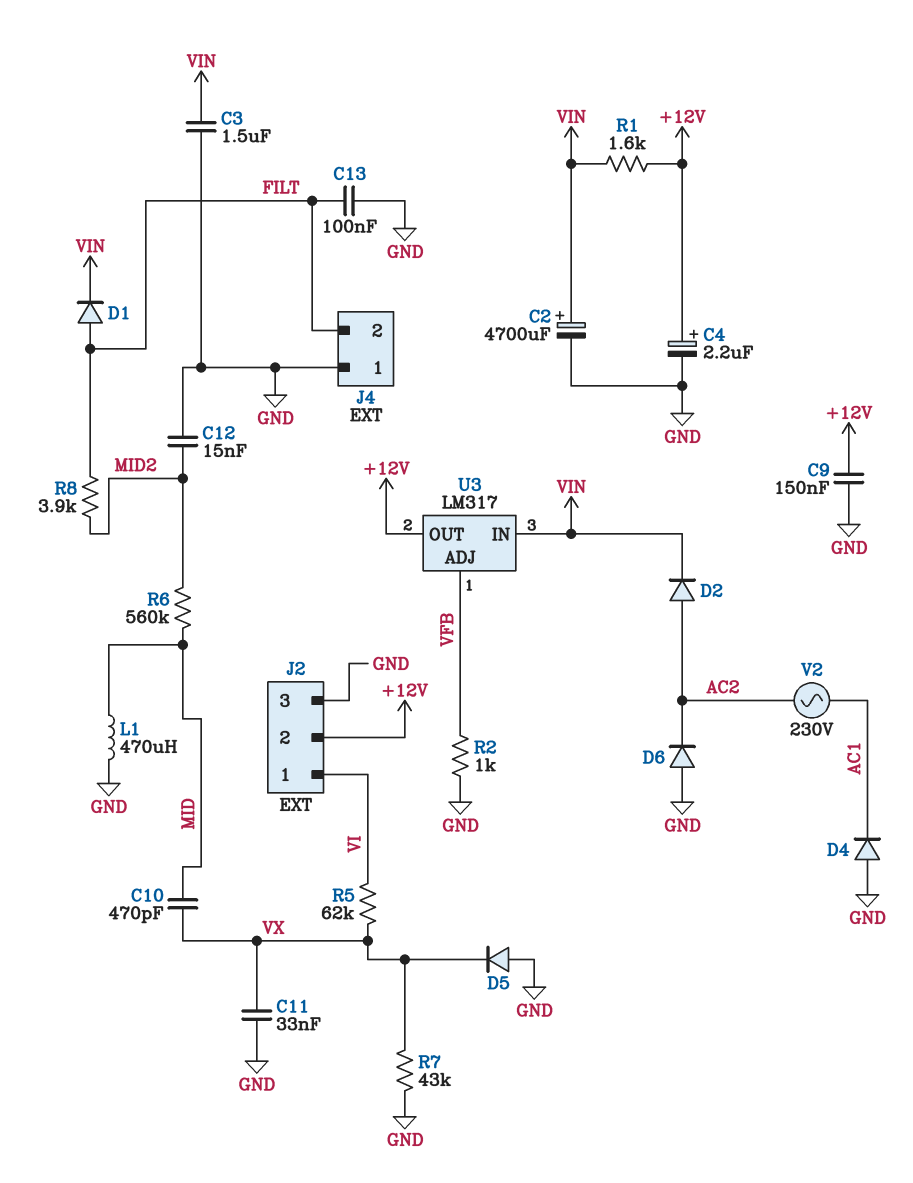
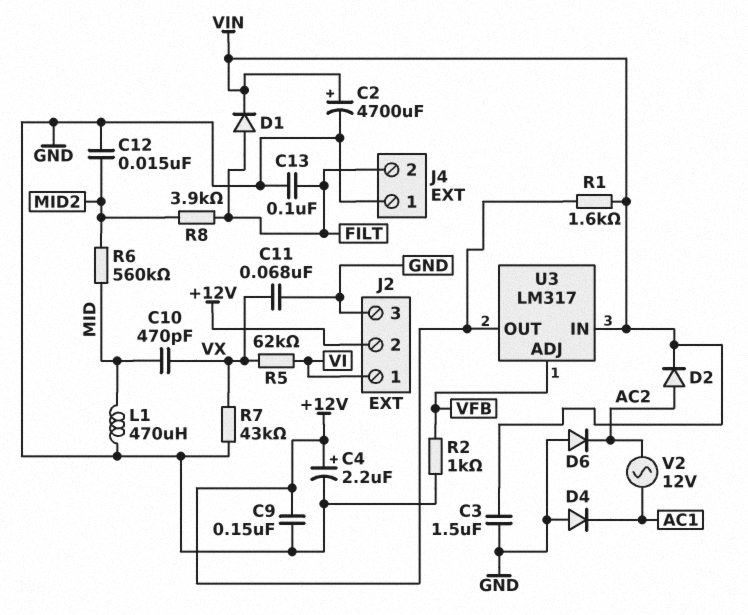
C11: 33nF (GND, VX) -> 68nF (GND, VX)
D5: diode (A GND, K VX) -> none
V2: AC 230V (AC1, AC2) -> AC 12V (AC1, AC2)

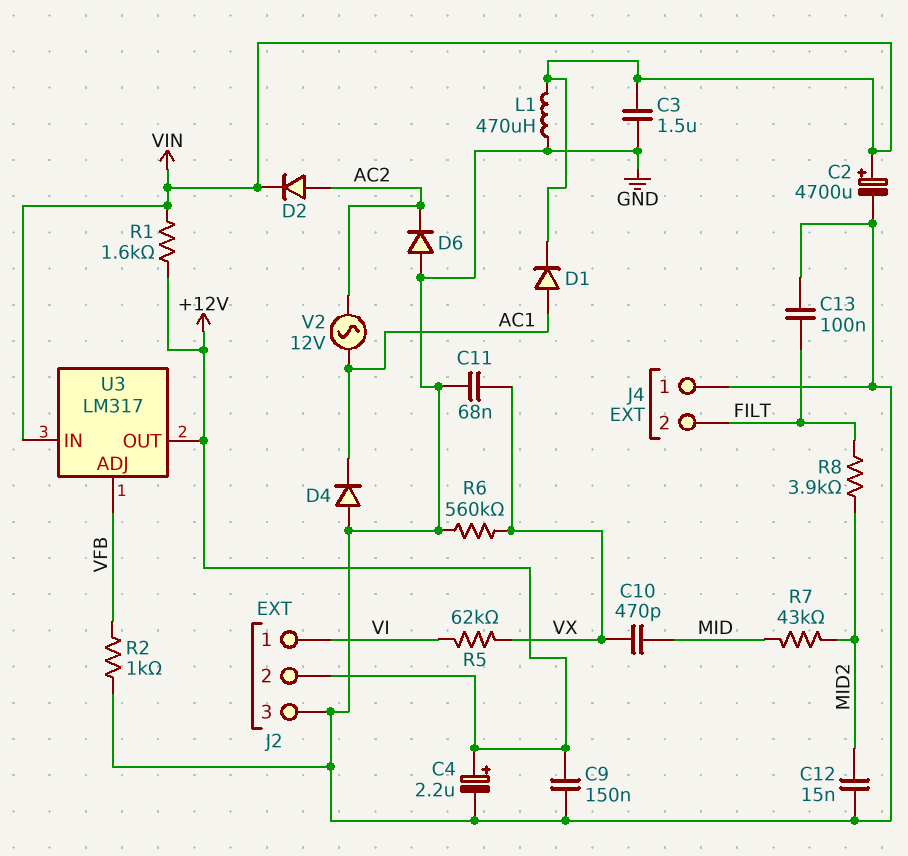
D1: diode (A FILT, K VIN) -> diode (A AC1, K VIN)
L1: 470uH (GND, MID) -> 470uH (GND, VIN)
R6: 560k (MID, MID2) -> 560k (GND, VX)
R7: 43k (GND, VX) -> 43k (MID, MID2)

